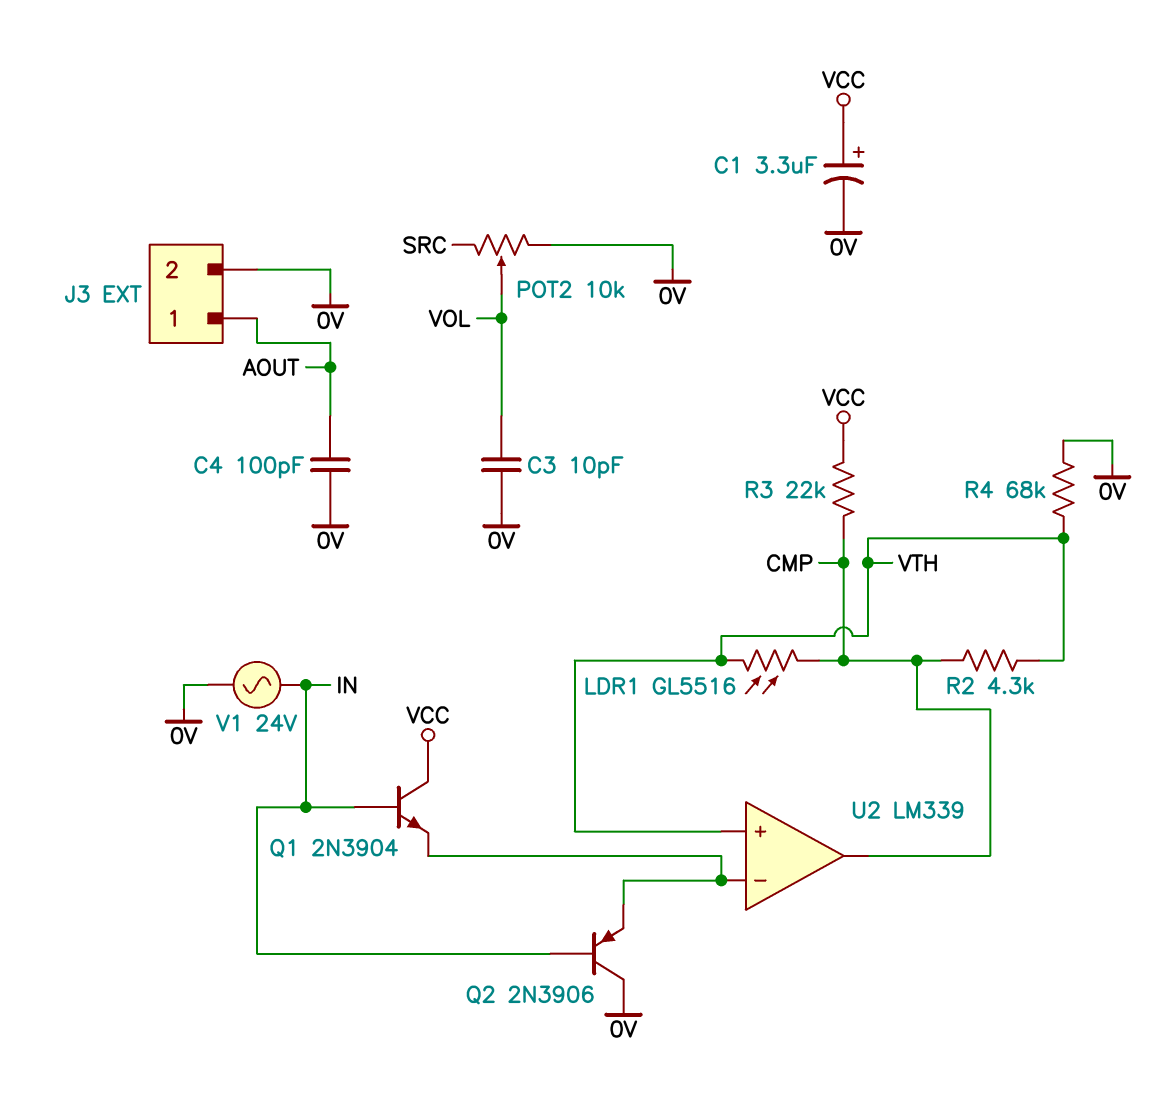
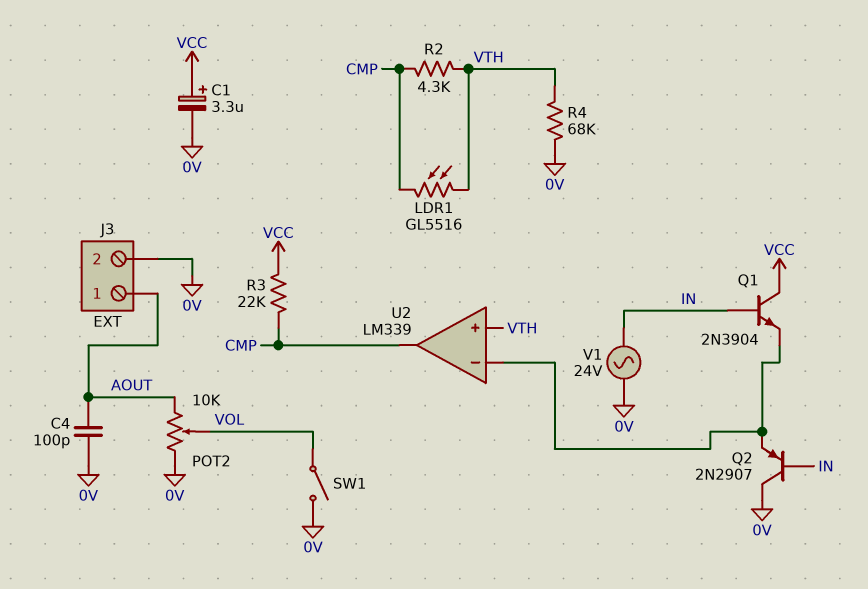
C3: 10pF (0V, VOL) -> none
POT2: 10k (0V, SRC, wiper VOL) -> 10k (0V, AOUT, wiper VOL)
Q2: PNP 2N3906 (B IN, C 0V, E U2/in-) -> PNP 2N2907 (B IN, C 0V, E U2/in-)
SW1: none -> switch (0V, VOL)

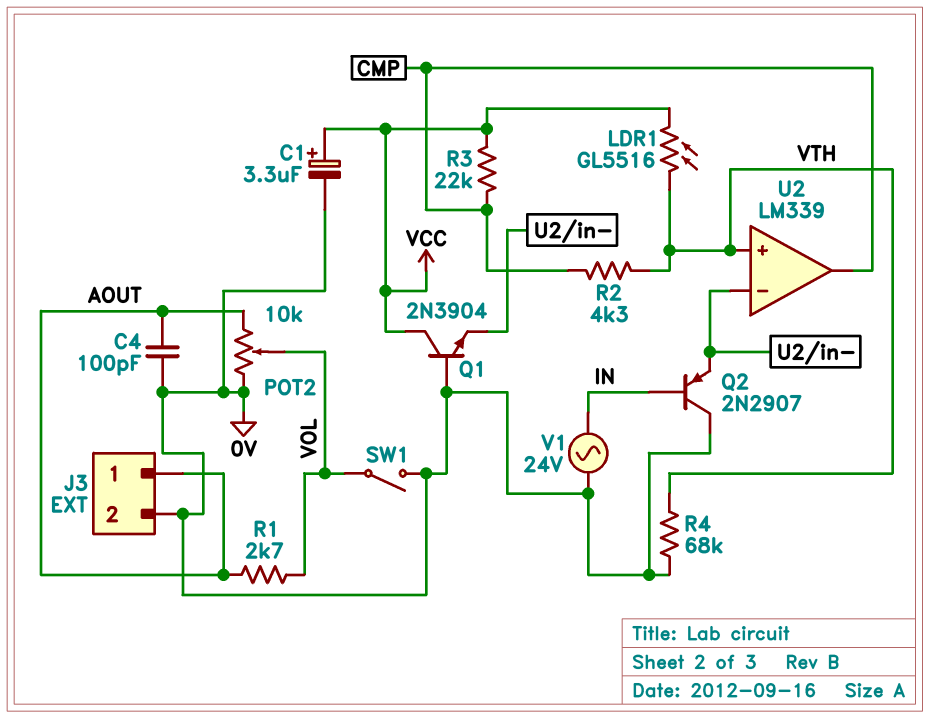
LDR1: GL5516 (CMP, VTH) -> GL5516 (VCC, VTH)
Q1: NPN 2N3904 (B IN, C VCC, E U2/in-) -> NPN 2N3904 (B 0V, C VCC, E U2/in-)
R1: none -> 2.7k (AOUT, VOL)

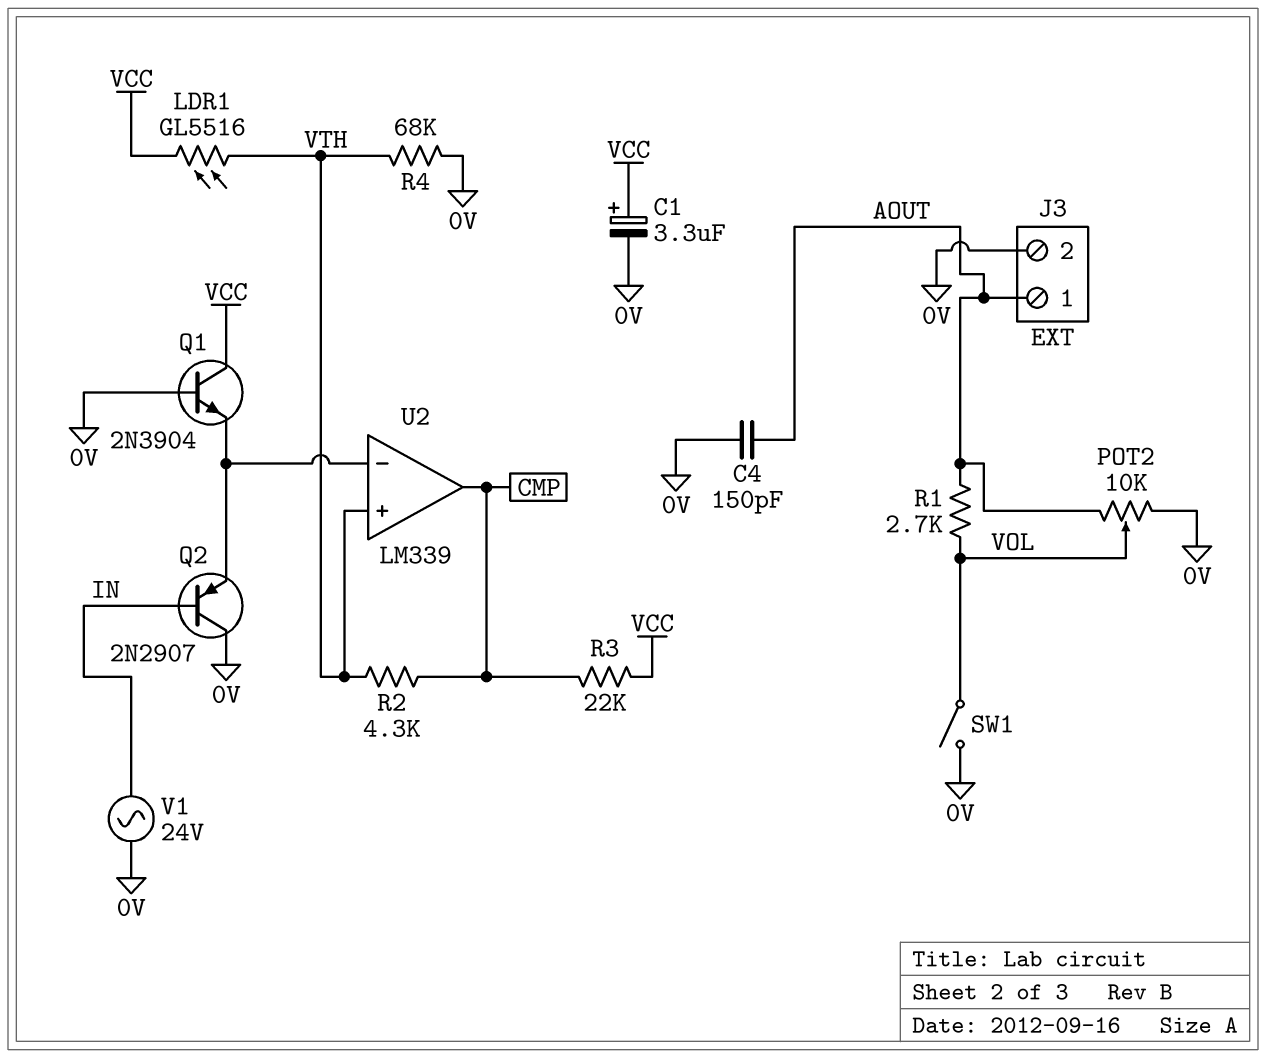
C4: 100pF (0V, AOUT) -> 150pF (0V, AOUT)

